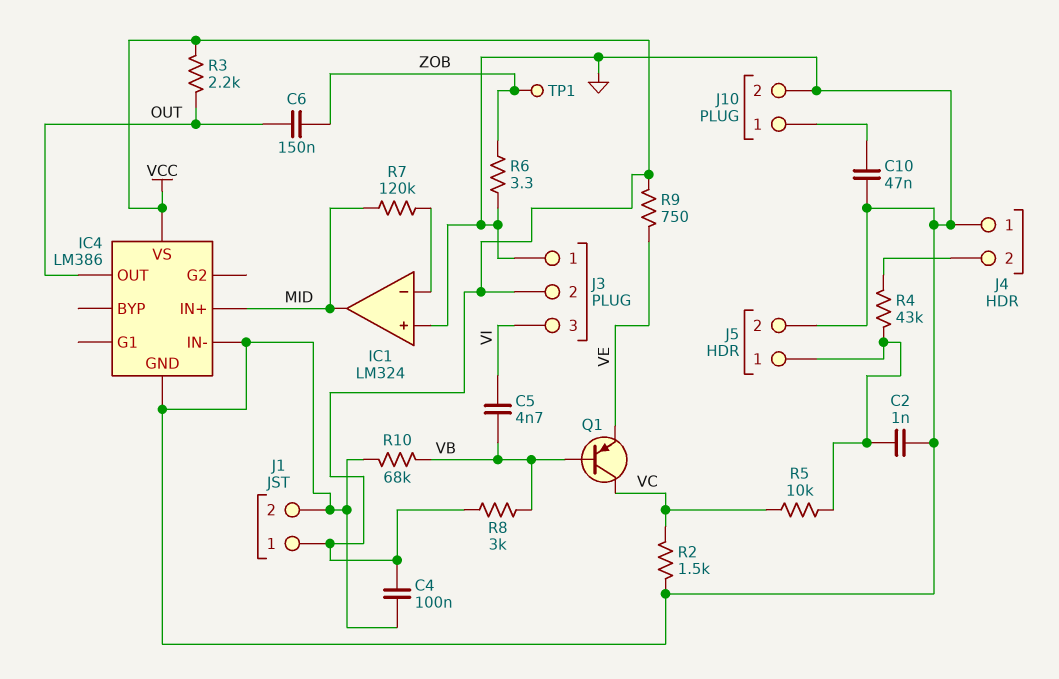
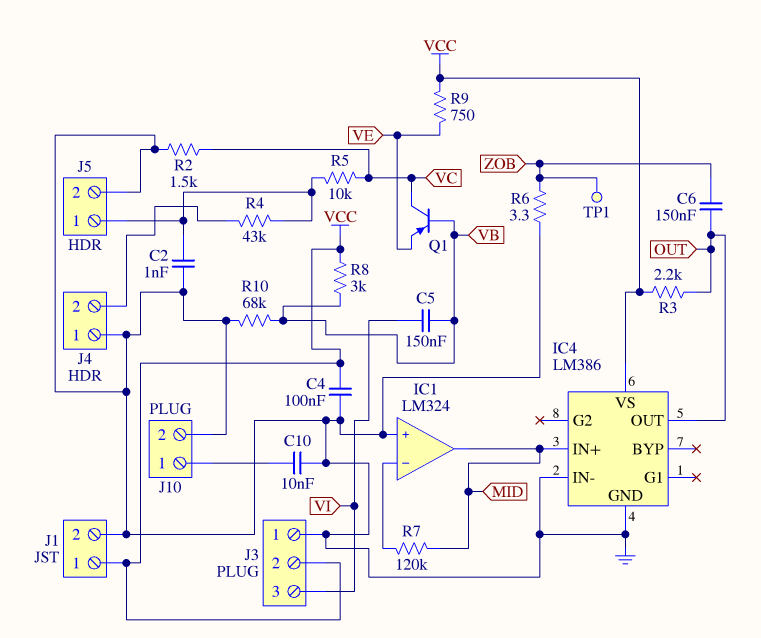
C5: 4.7nF (VB, VI) -> 150nF (VB, VI)
C10: 47nF (GND, J10/1) -> 10nF (GND, J10/1)

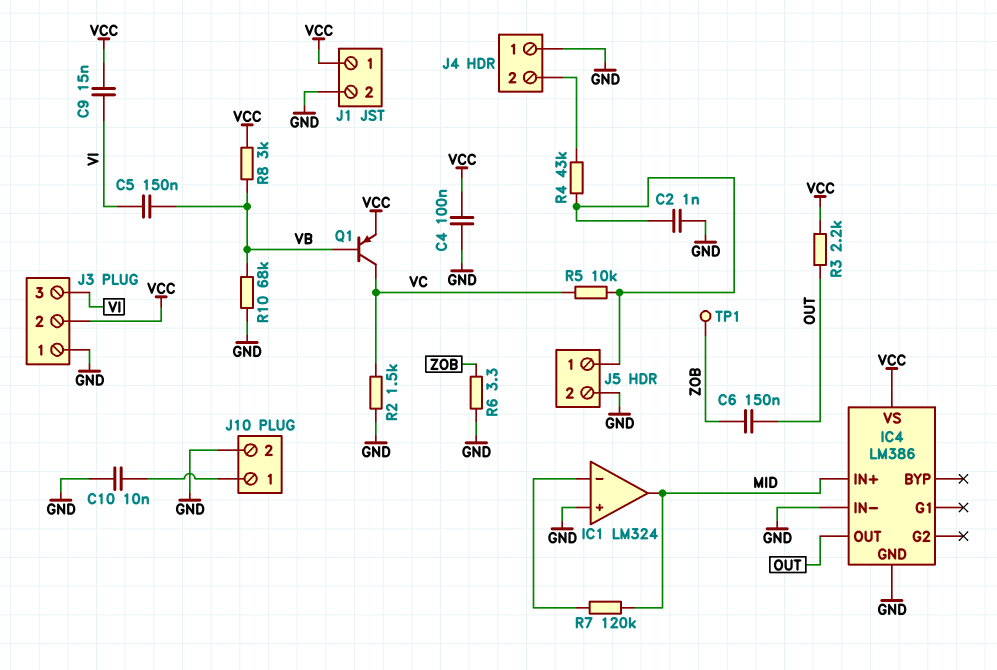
C9: none -> 15nF (VCC, VI)
Q1: PNP (B VB, C VC, E VE) -> PNP (B VB, C VC, E VCC)
R9: 750 (VCC, VE) -> none

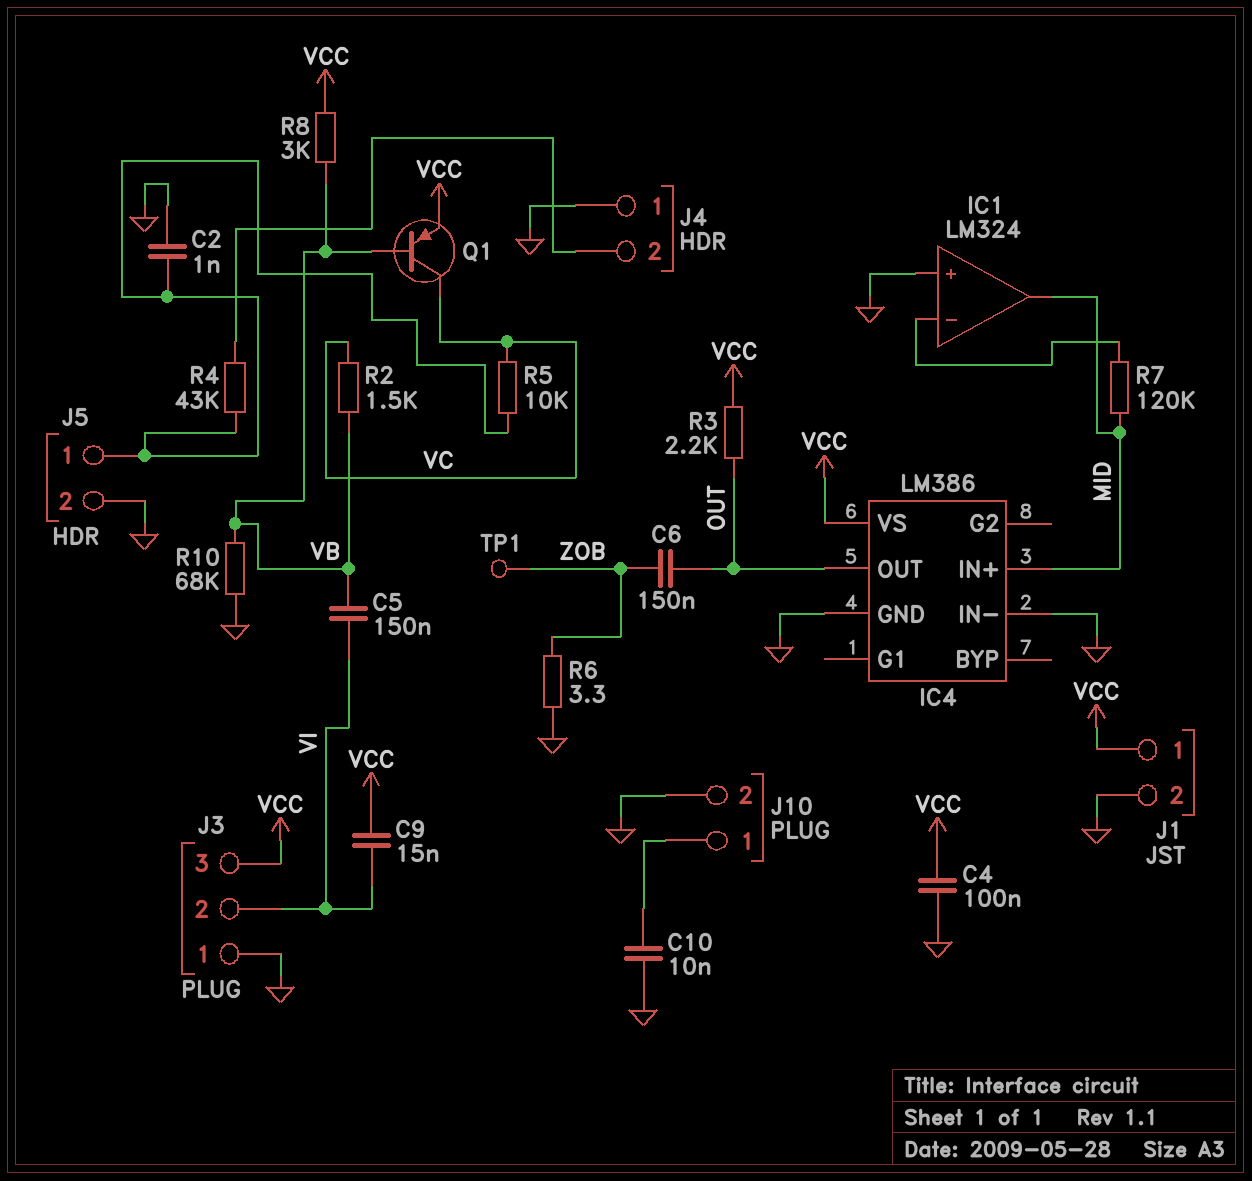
J3 pin 2: VCC -> VI
J3 pin 3: VI -> VCC
R2: 1.5k (GND, VC) -> 1.5k (VB, VC)

